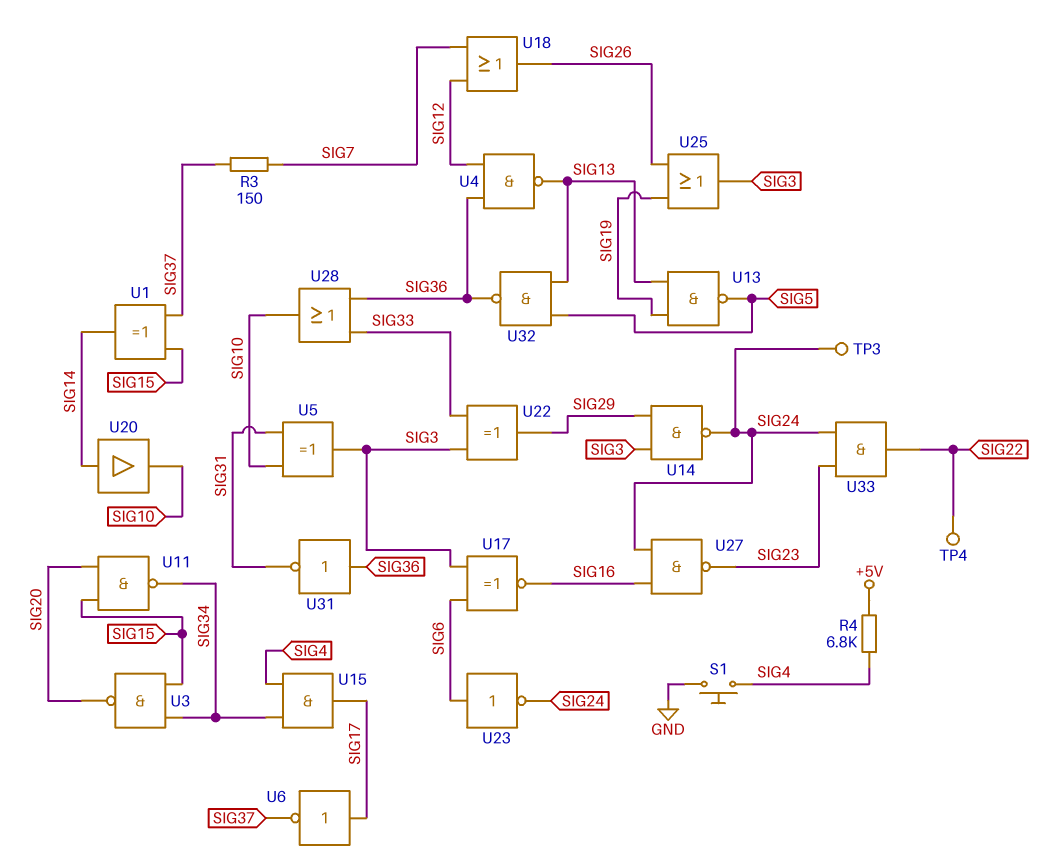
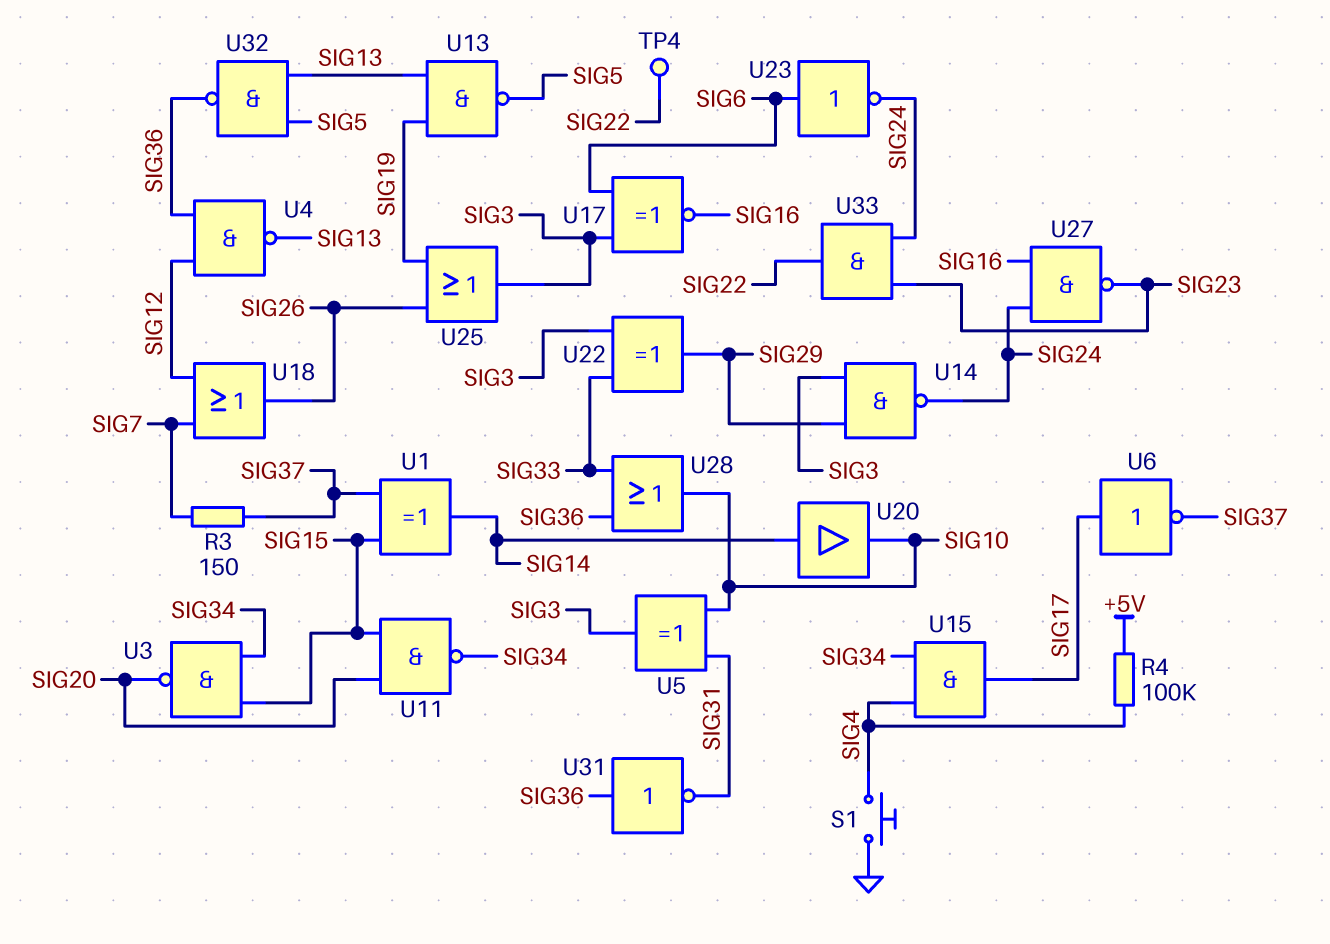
R4: 6.8k (+5V, SIG4) -> 100k (+5V, SIG4)
TP3: test point (SIG24) -> none

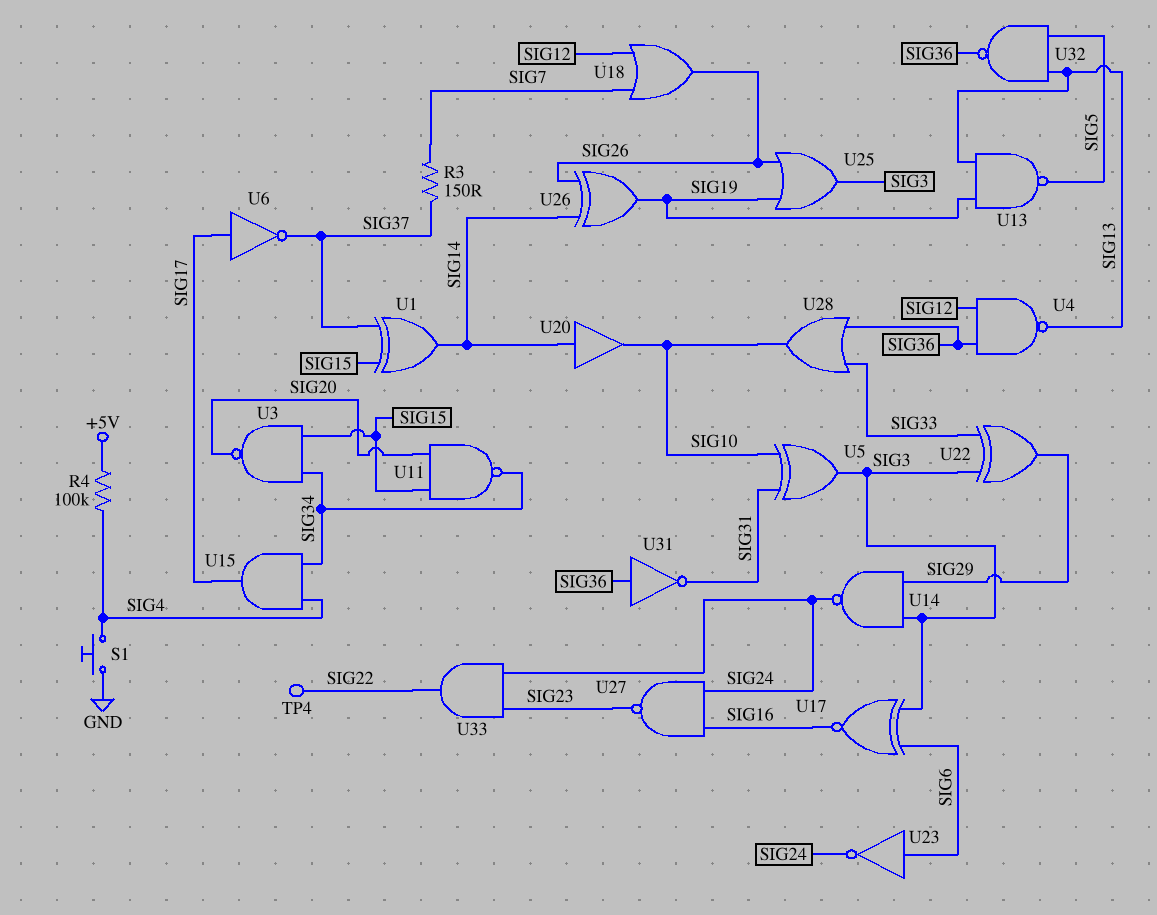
U26: none -> XOR (in SIG14, in SIG26, out SIG19)

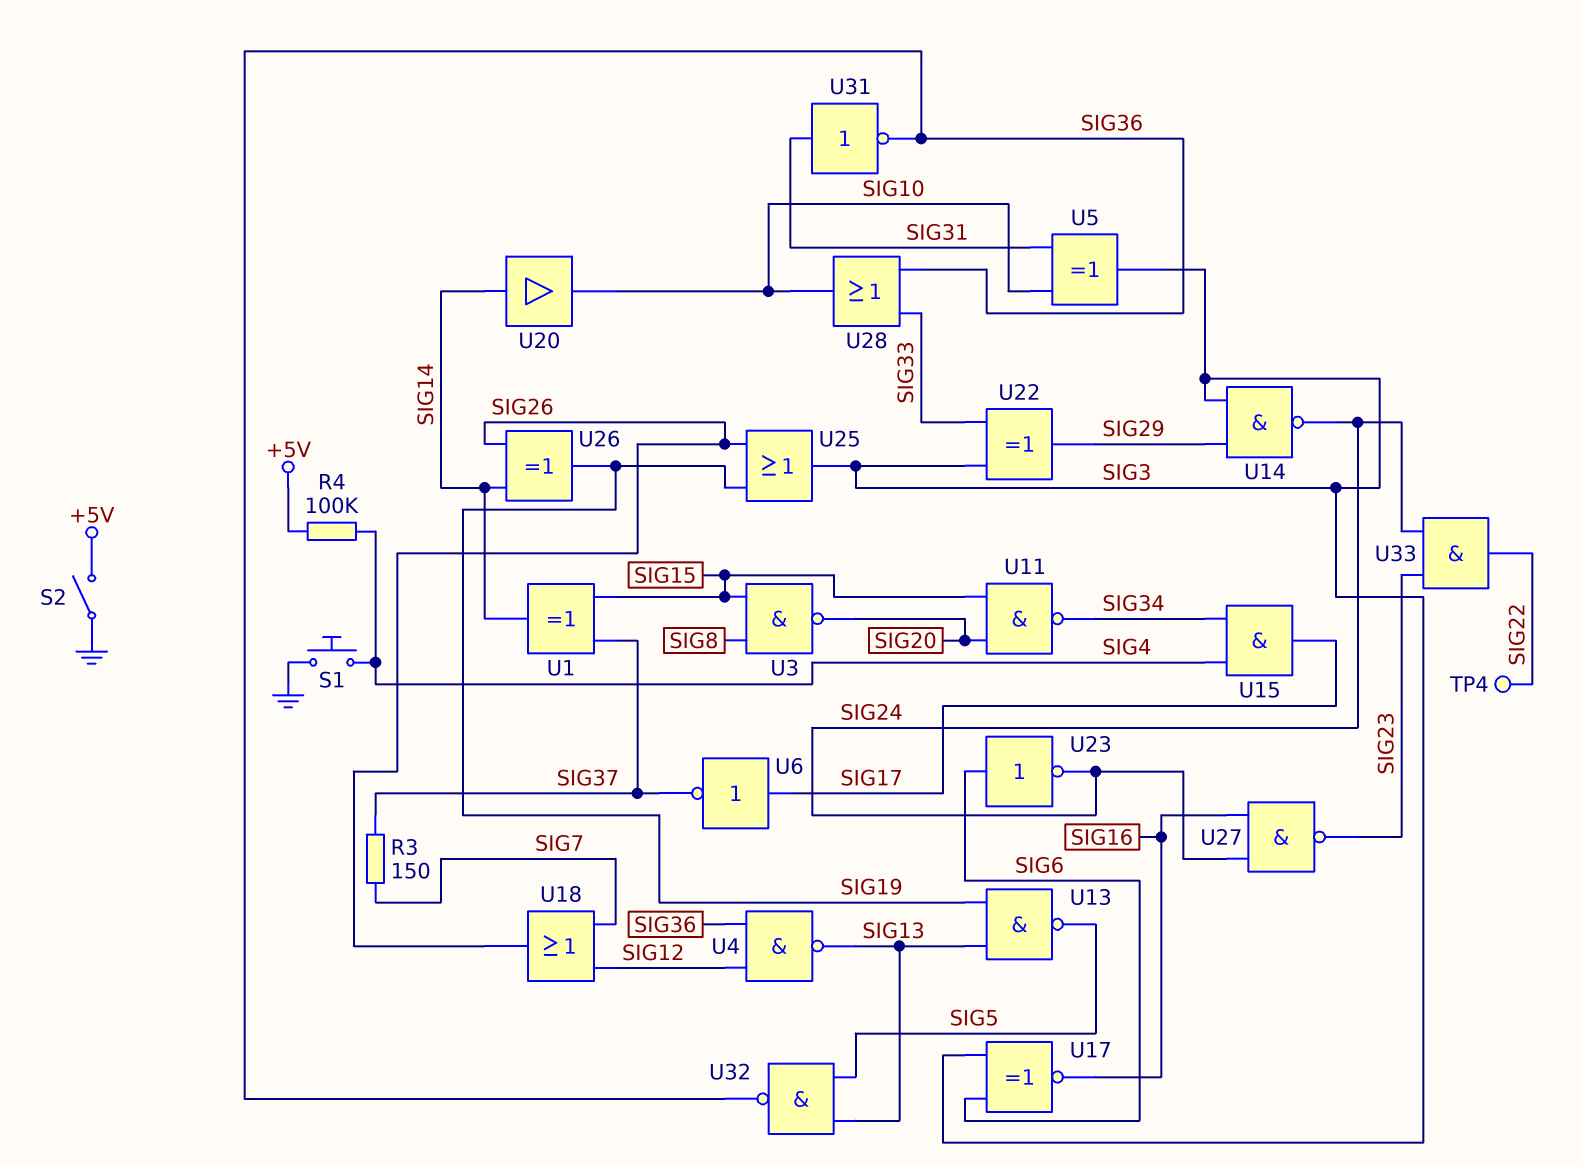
S2: none -> switch (+5V, GND)
U3: NAND (in SIG15, in SIG34, out SIG20) -> NAND (in SIG8, in SIG15, out SIG20)
U31: NOT (in SIG36, out SIG31) -> NOT (in SIG31, out SIG36)

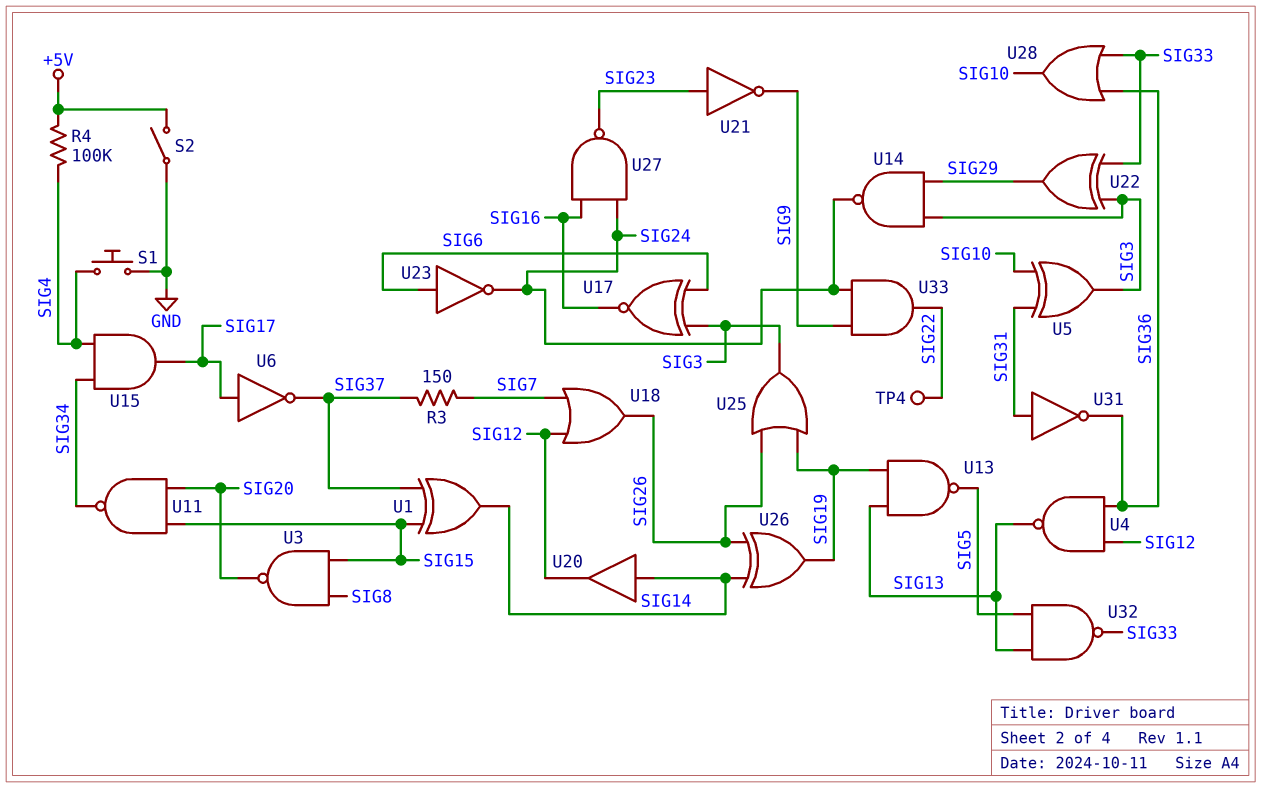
U20: buffer (in SIG14, out SIG10) -> buffer (in SIG14, out SIG12)
U21: none -> NOT (in SIG23, out SIG9)
U32: NAND (in SIG5, in SIG13, out SIG36) -> NAND (in SIG5, in SIG13, out SIG33)
U33: AND (in SIG23, in SIG24, out SIG22) -> AND (in SIG9, in SIG24, out SIG22)

